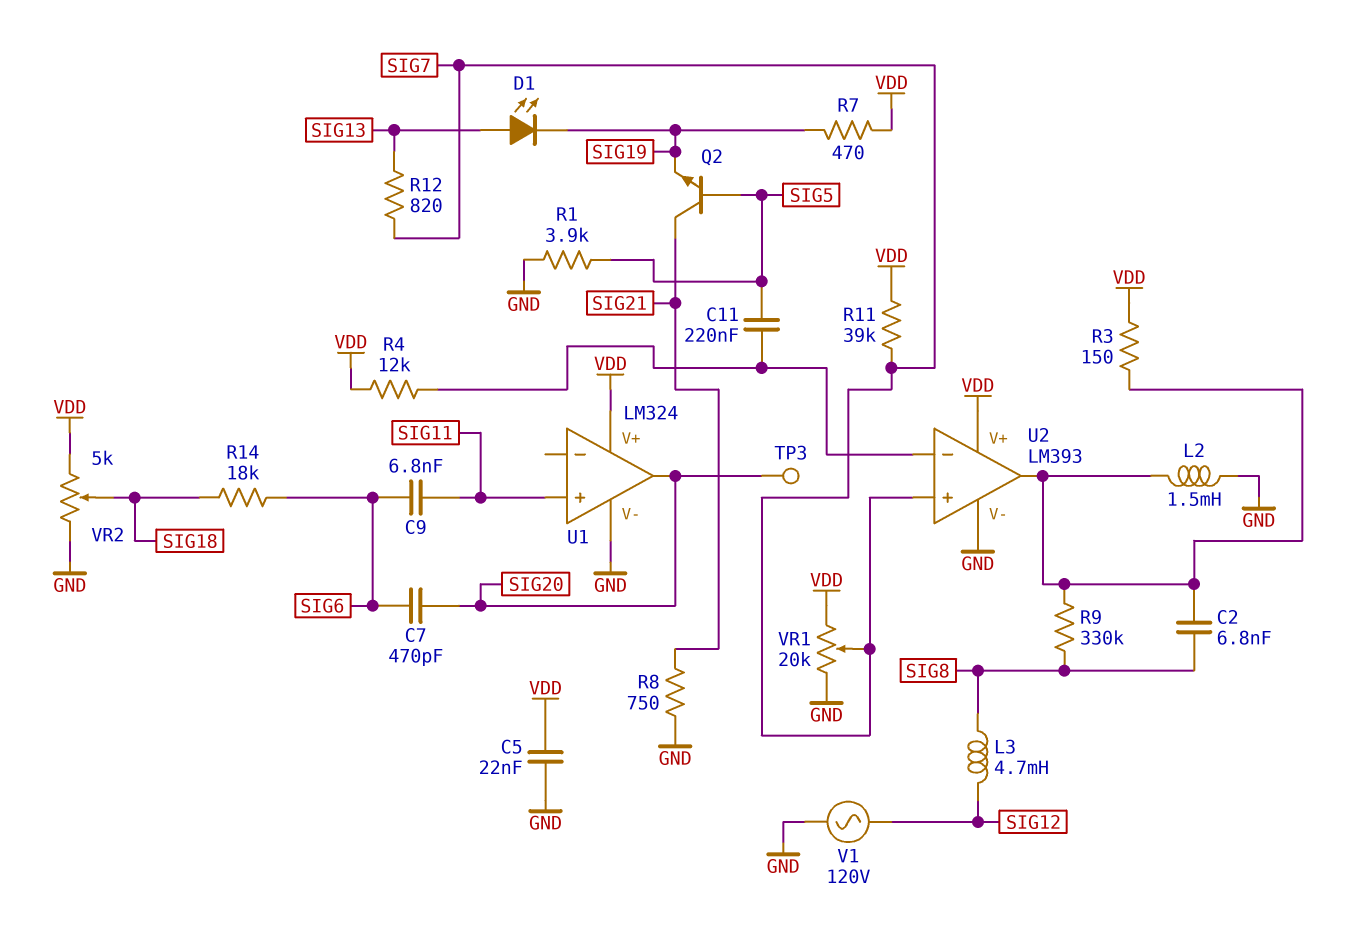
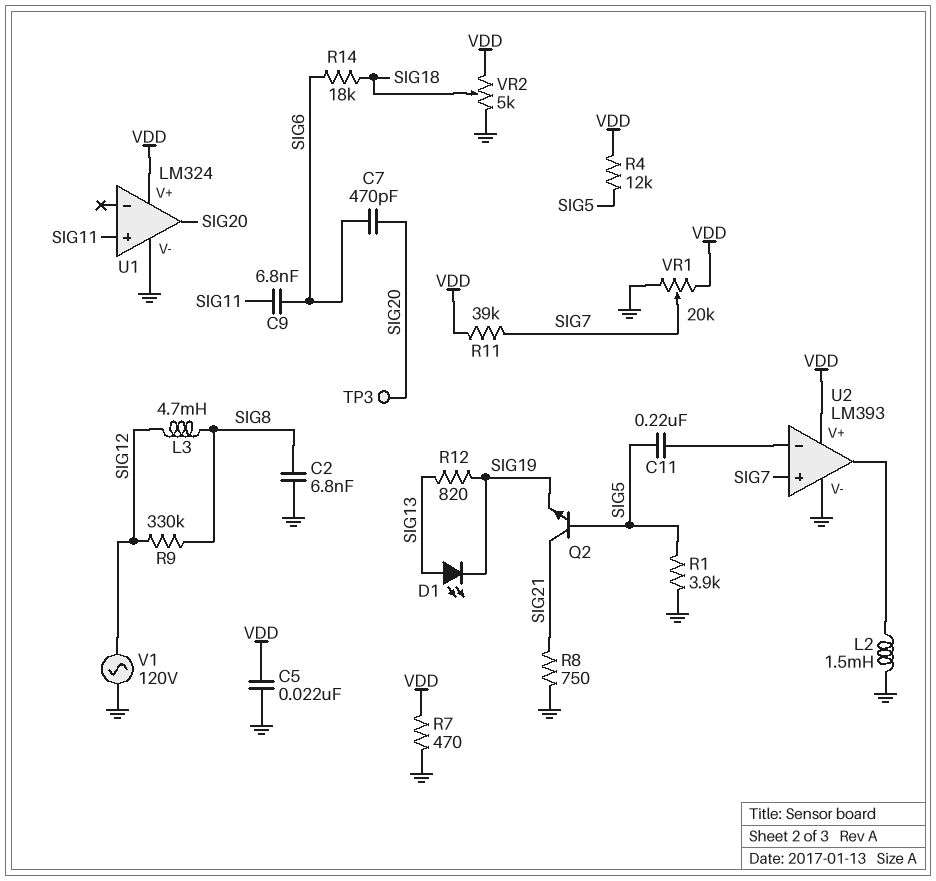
C2: 6.8nF (SIG8, U2/out) -> 6.8nF (GND, SIG8)
R3: 150 (U2/out, VDD) -> none
R4: 12k (U2/in-, VDD) -> 12k (SIG5, VDD)
R7: 470 (SIG19, VDD) -> 470 (GND, VDD)
R9: 330k (SIG8, U2/out) -> 330k (SIG8, SIG12)
R12: 820 (SIG7, SIG13) -> 820 (SIG13, SIG19)

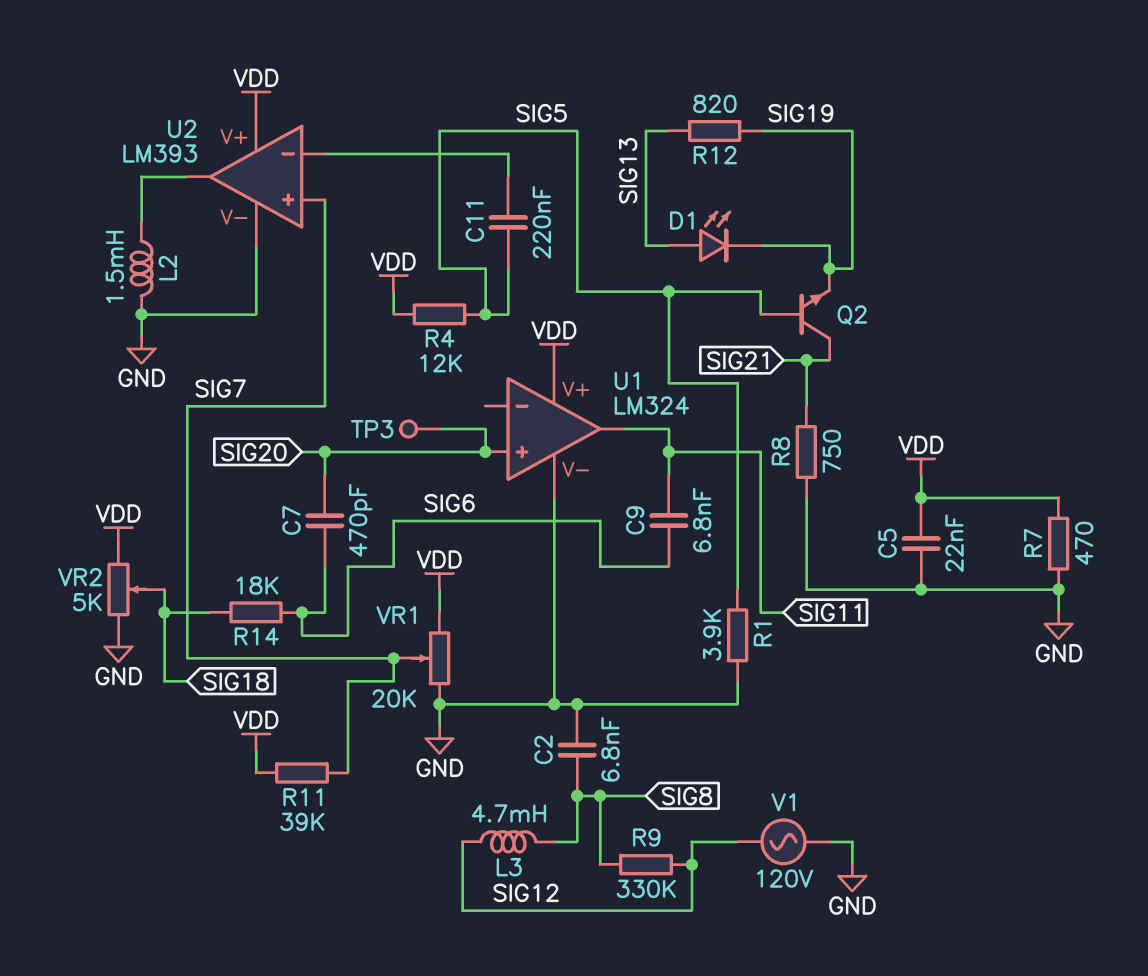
U1 pin in+: SIG11 -> SIG20
U1 pin out: SIG20 -> SIG11

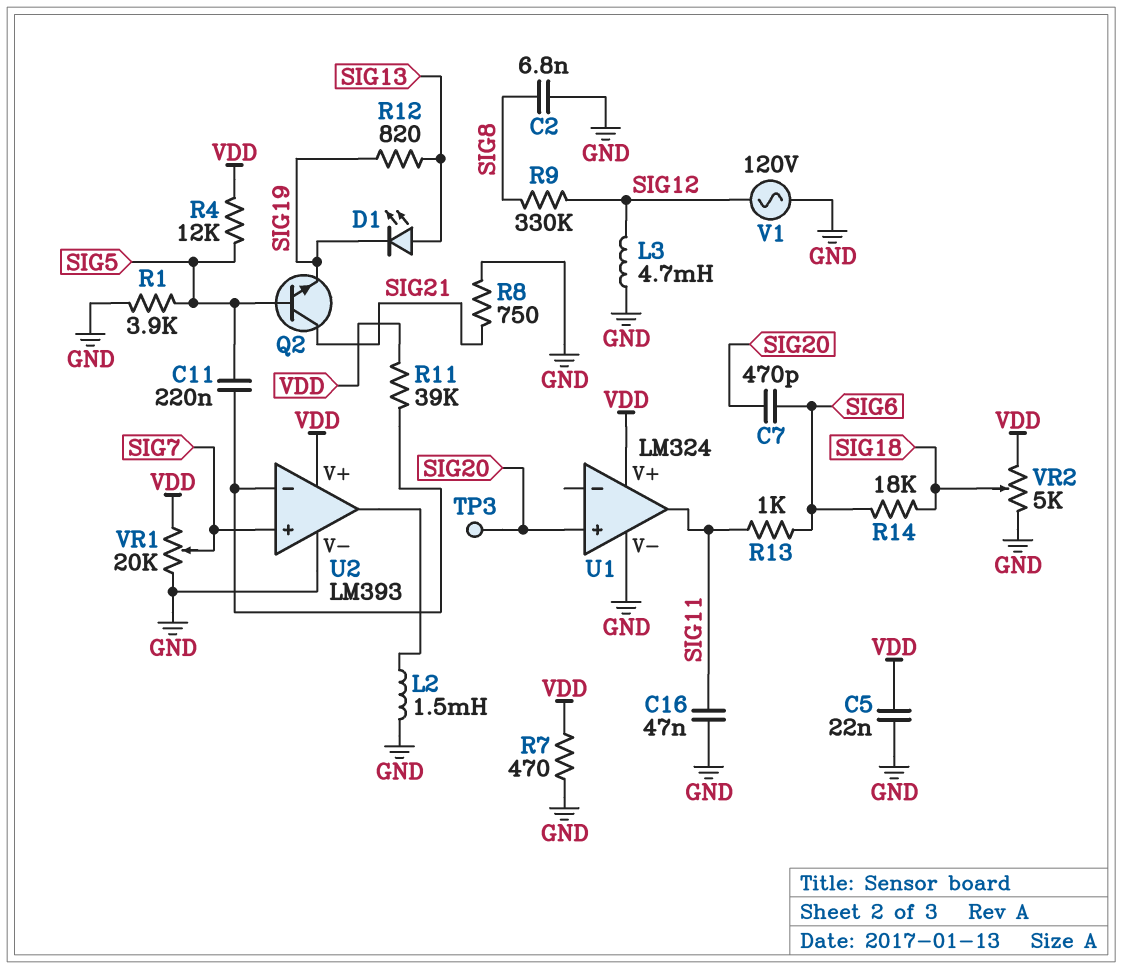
C9: 6.8nF (SIG6, SIG11) -> none
C16: none -> 47nF (GND, SIG11)
L3: 4.7mH (SIG8, SIG12) -> 4.7mH (GND, SIG12)
R11: 39k (SIG7, VDD) -> 39k (U2/in-, VDD)
R13: none -> 1k (SIG6, SIG11)

